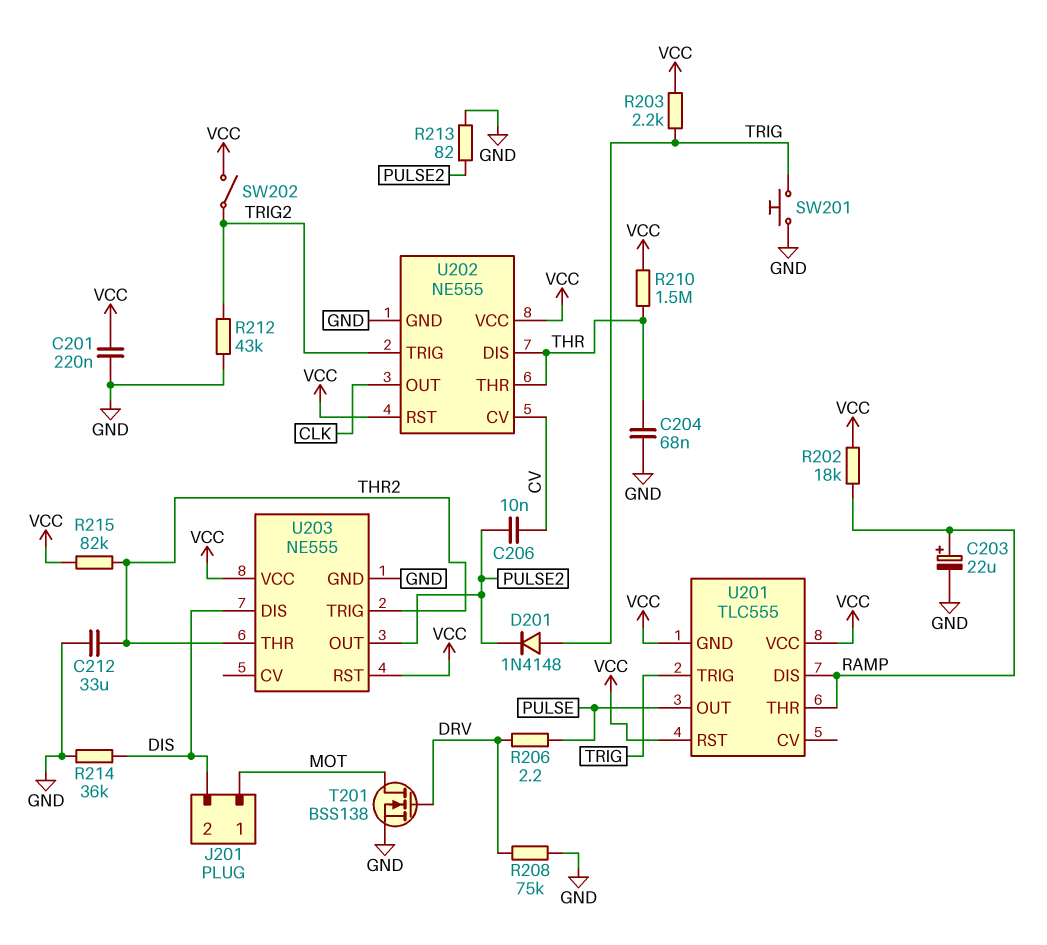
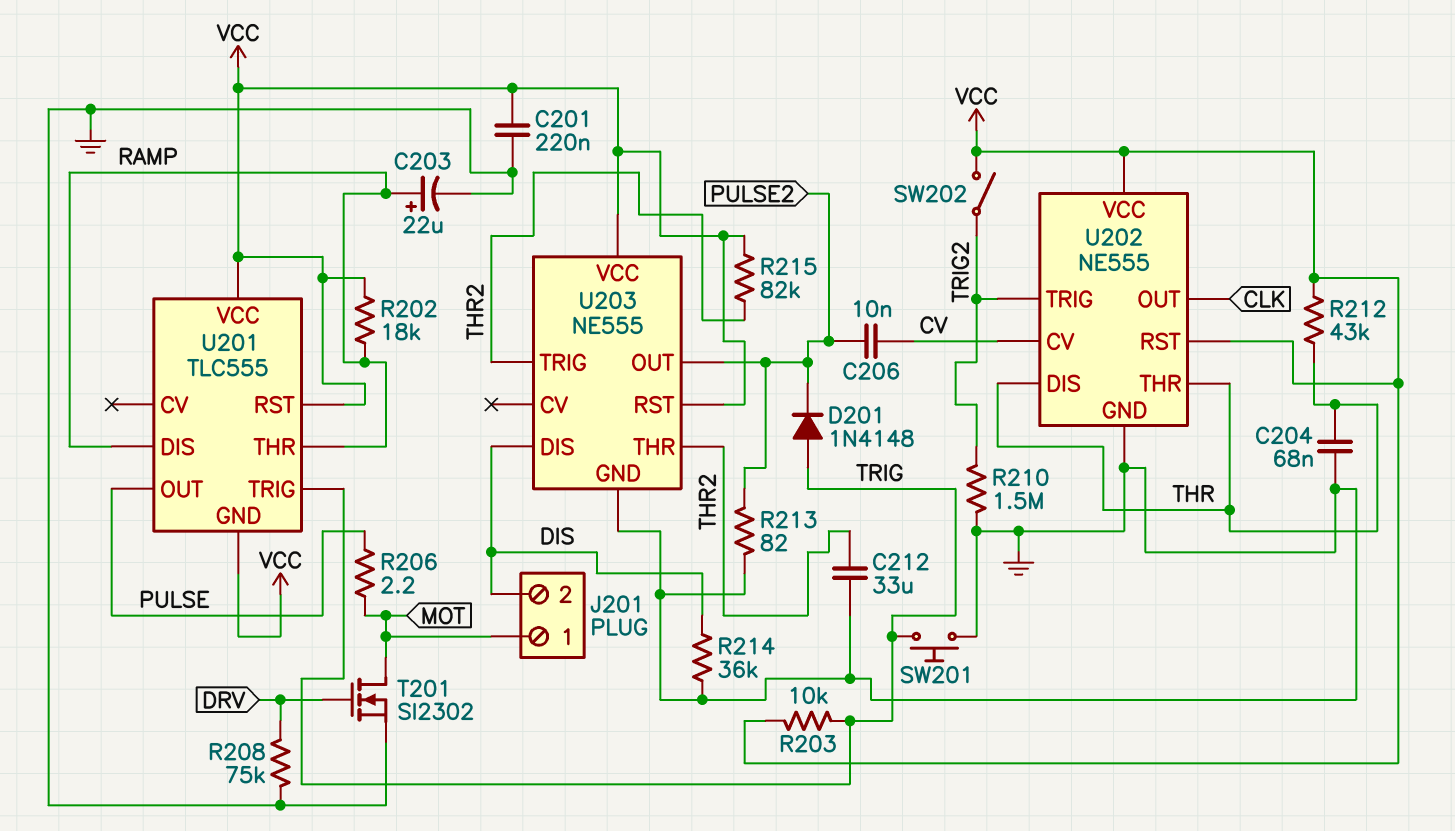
R203: 2.2k (TRIG, VCC) -> 10k (TRIG, VCC)
R206: 2.2 (DRV, PULSE) -> 2.2 (MOT, PULSE)
R210: 1.5M (THR, VCC) -> 1.5M (GND, TRIG2)
R212: 43k (GND, TRIG2) -> 43k (THR, VCC)
T201: NMOS BSS138 (G DRV, D MOT, S GND) -> NMOS SI2302 (G DRV, D MOT, S GND)

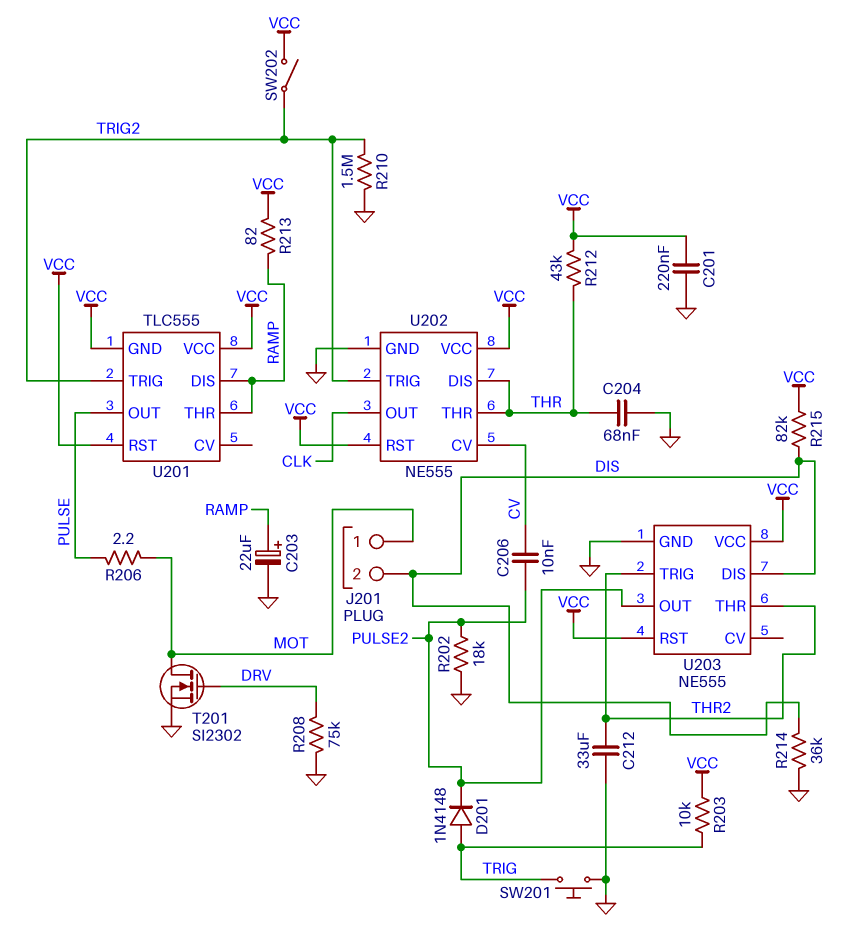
R202: 18k (RAMP, VCC) -> 18k (GND, PULSE2)
R213: 82 (GND, PULSE2) -> 82 (RAMP, VCC)
R215: 82k (THR2, VCC) -> 82k (DIS, VCC)
U201 pin TRIG: TRIG -> TRIG2

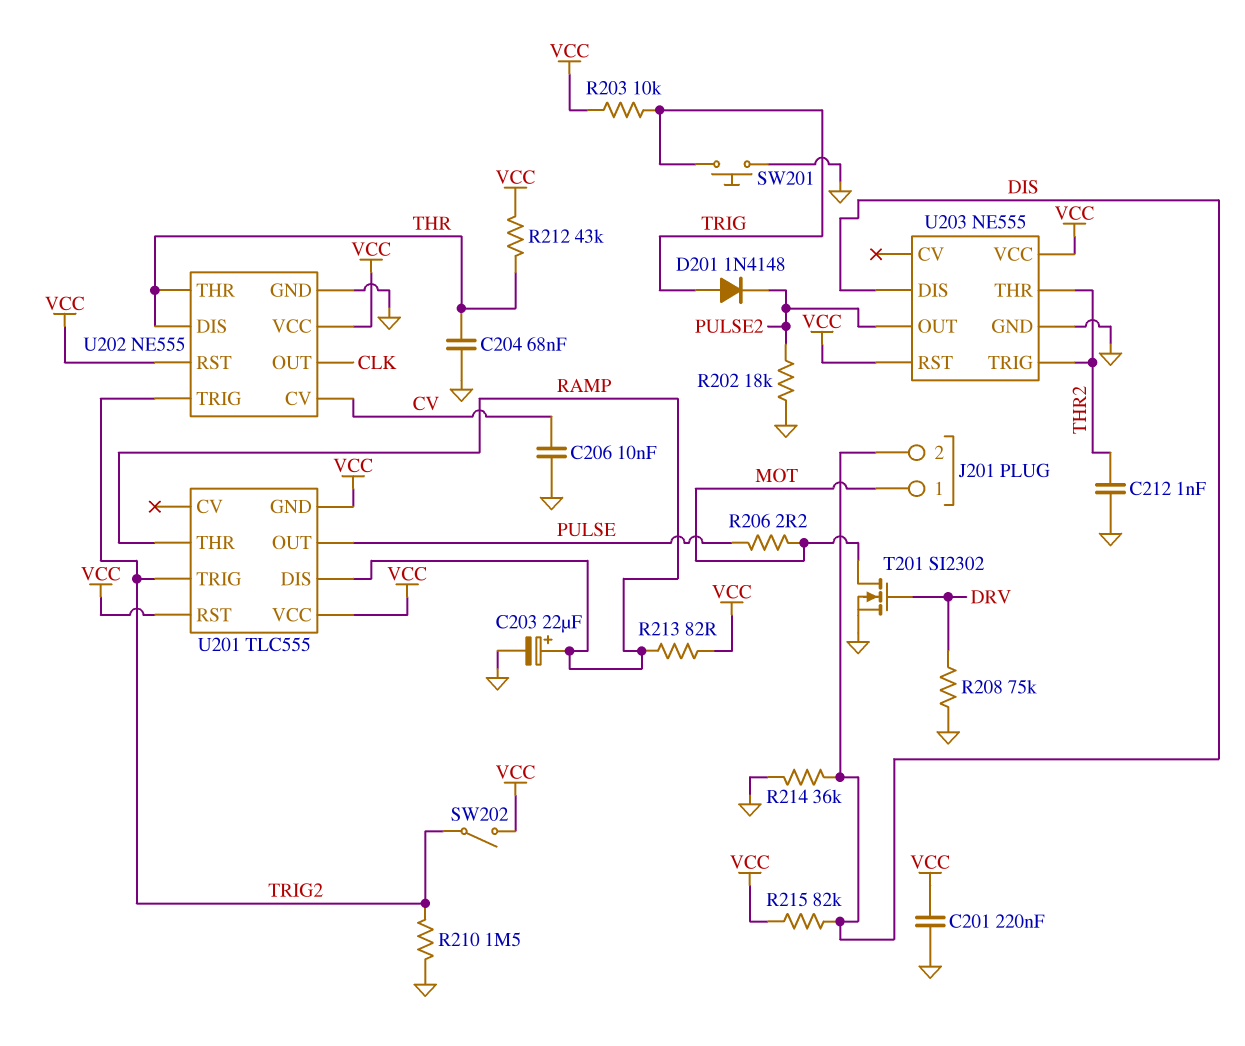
C206: 10nF (CV, PULSE2) -> 10nF (CV, GND)
C212: 33uF (GND, THR2) -> 1nF (GND, THR2)

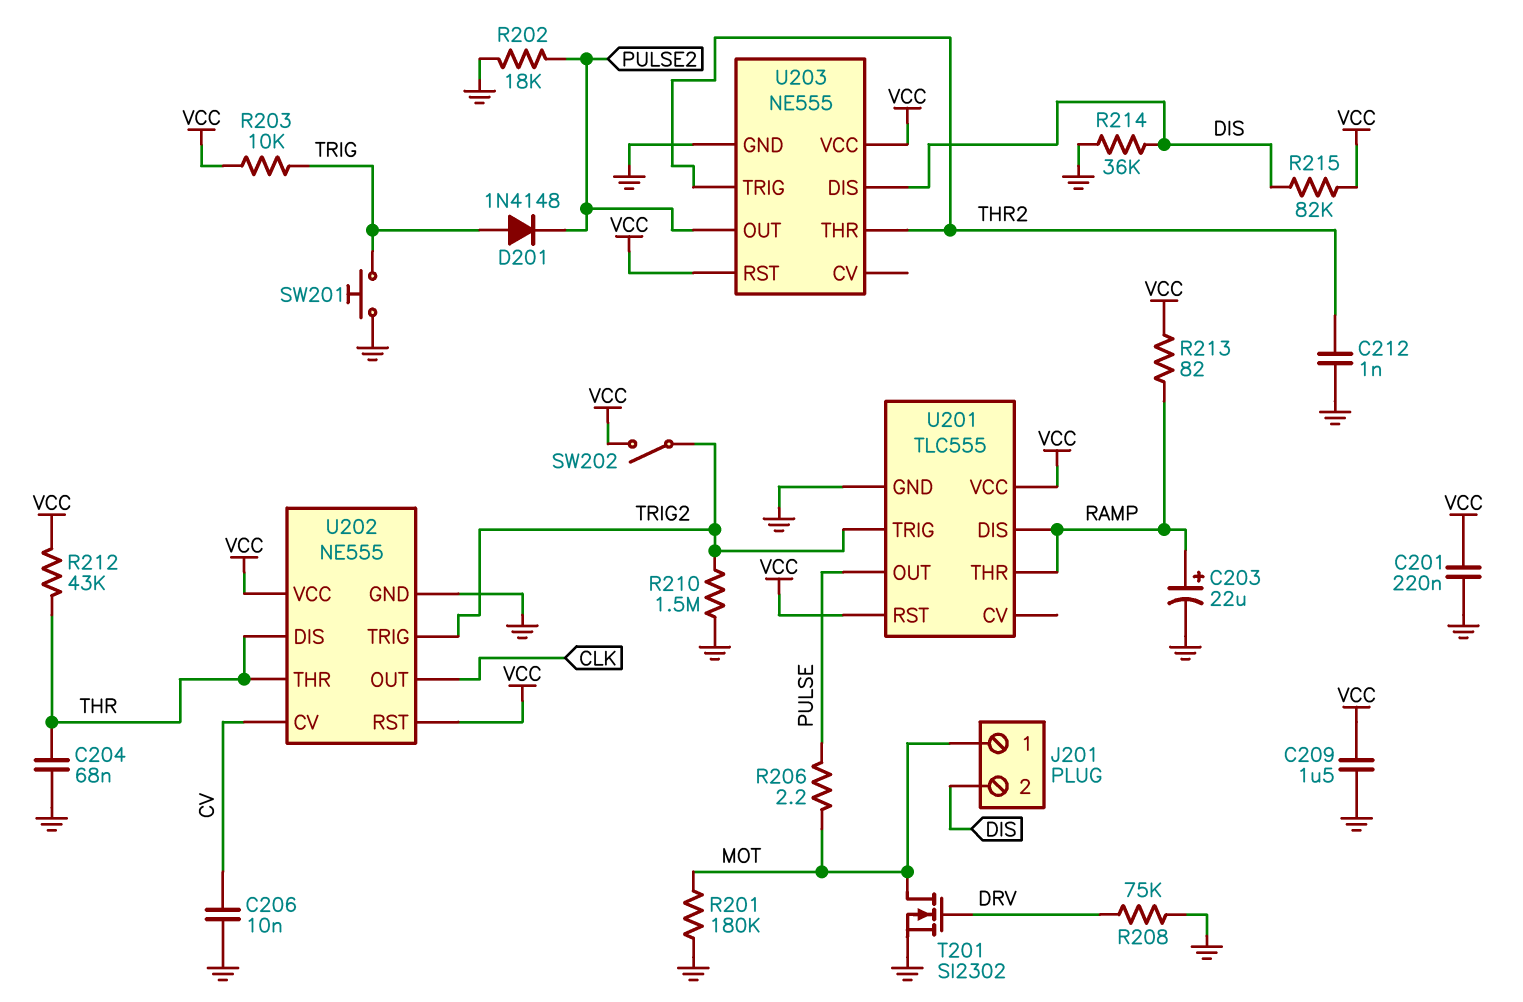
C209: none -> 1.5uF (GND, VCC)
R201: none -> 180k (GND, MOT)
U201 pin GND: VCC -> GND

